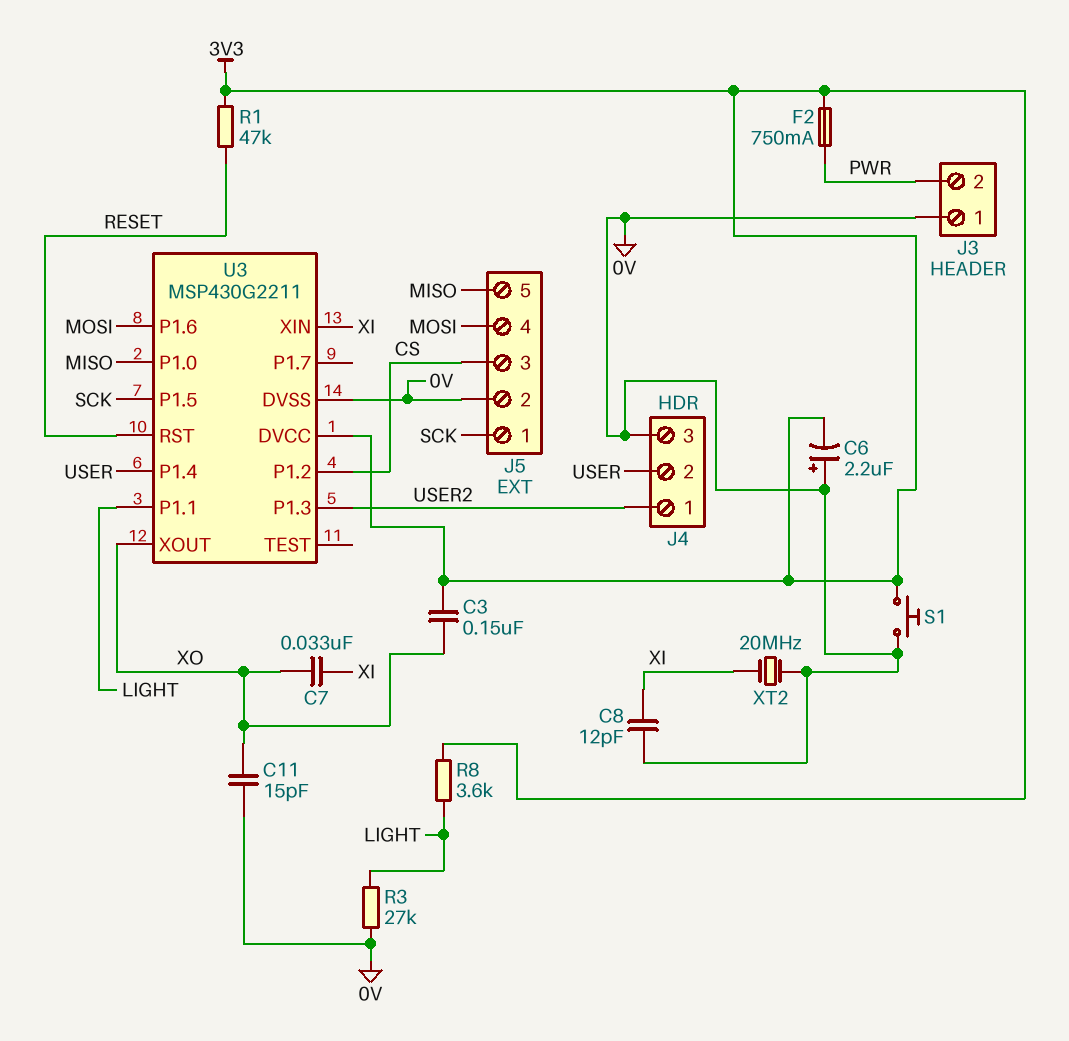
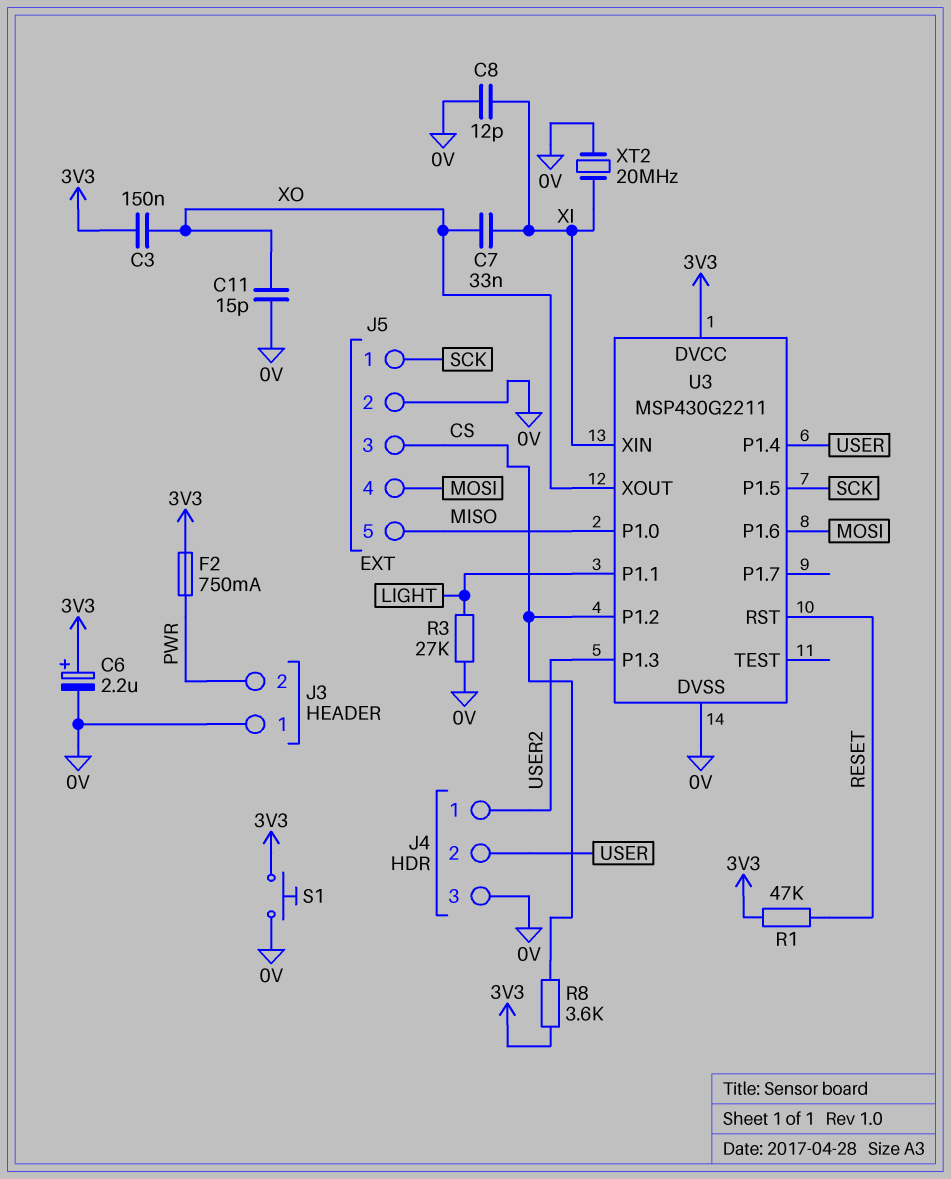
C6: 2.2uF (plus 0V, minus 3V3) -> 2.2uF (plus 3V3, minus 0V)
R8: 3.6k (3V3, LIGHT) -> 3.6k (3V3, CS)

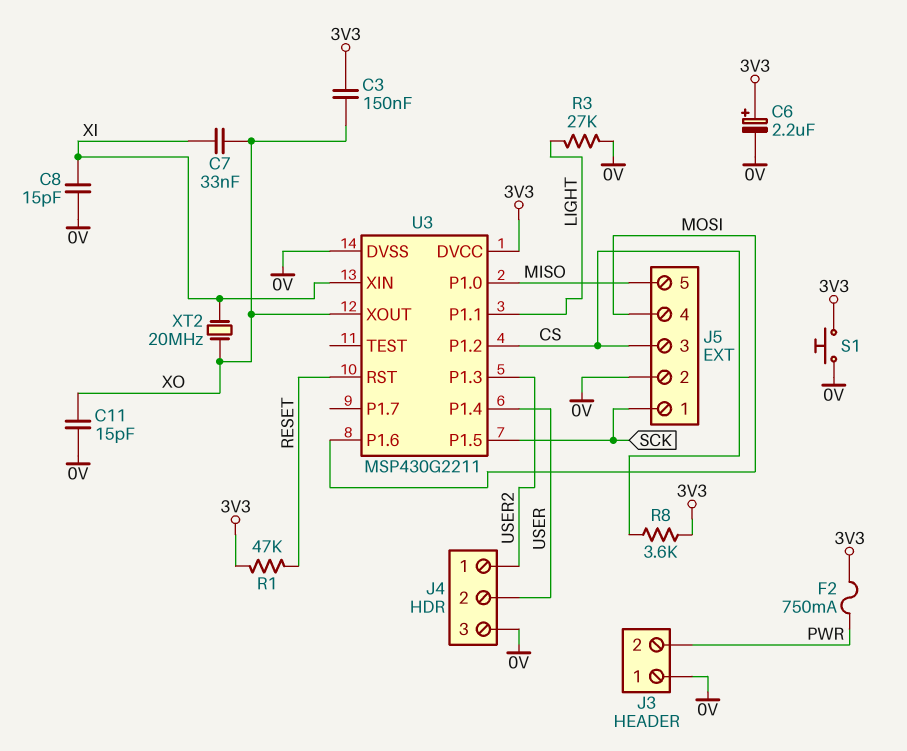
C8: 12pF (0V, XI) -> 15pF (0V, XI)
XT2: 20MHz (0V, XI) -> 20MHz (XI, XO)

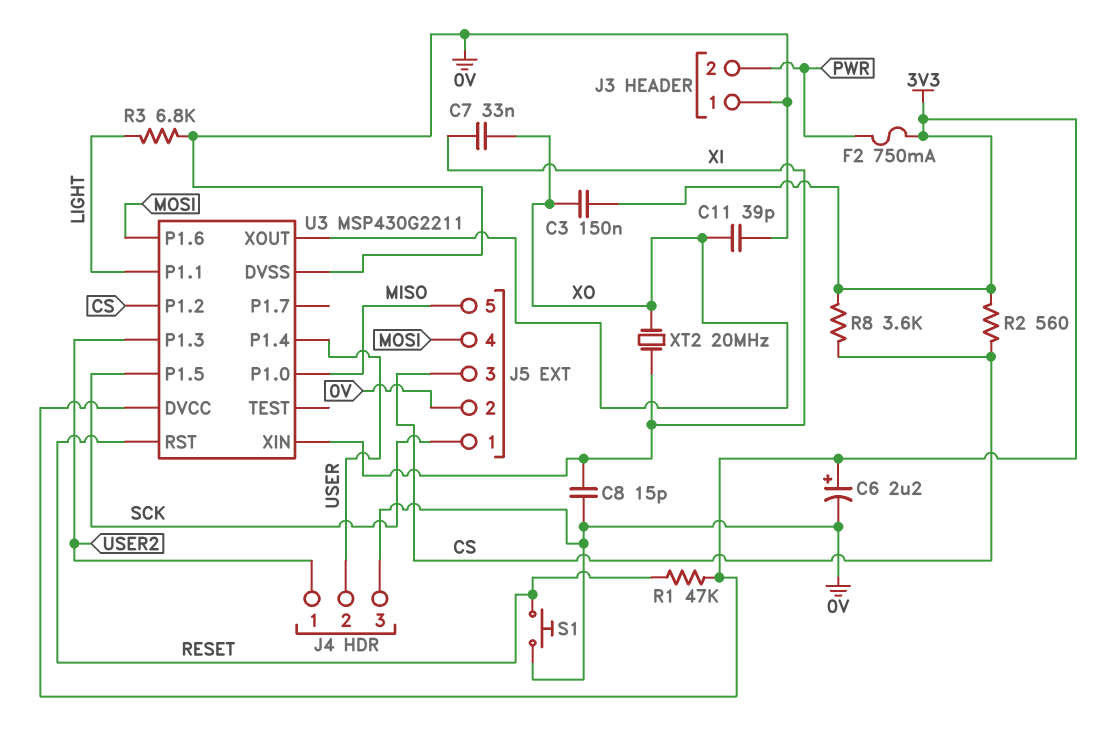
C11: 15pF (0V, XO) -> 39pF (0V, XO)
R2: none -> 560 (3V3, CS)
R3: 27k (0V, LIGHT) -> 6.8k (0V, LIGHT)
S1: button (0V, 3V3) -> button (0V, RESET)

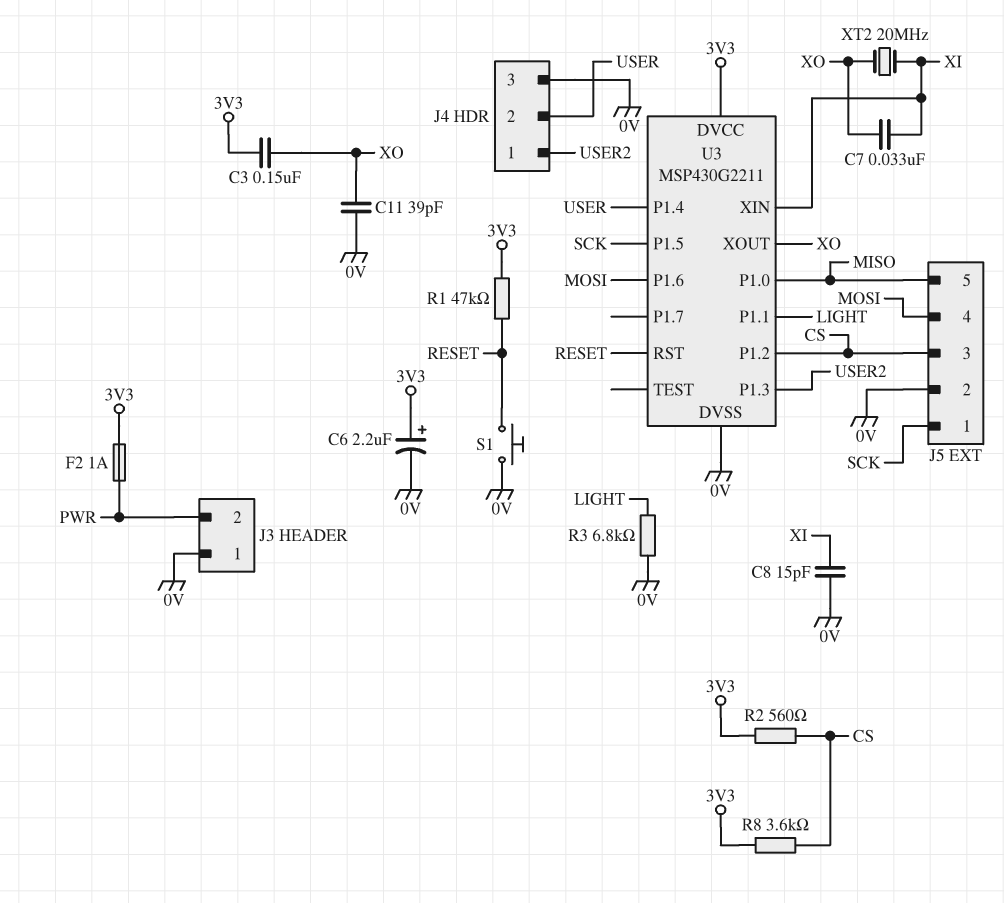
F2: 750mA (3V3, PWR) -> 1A (3V3, PWR)

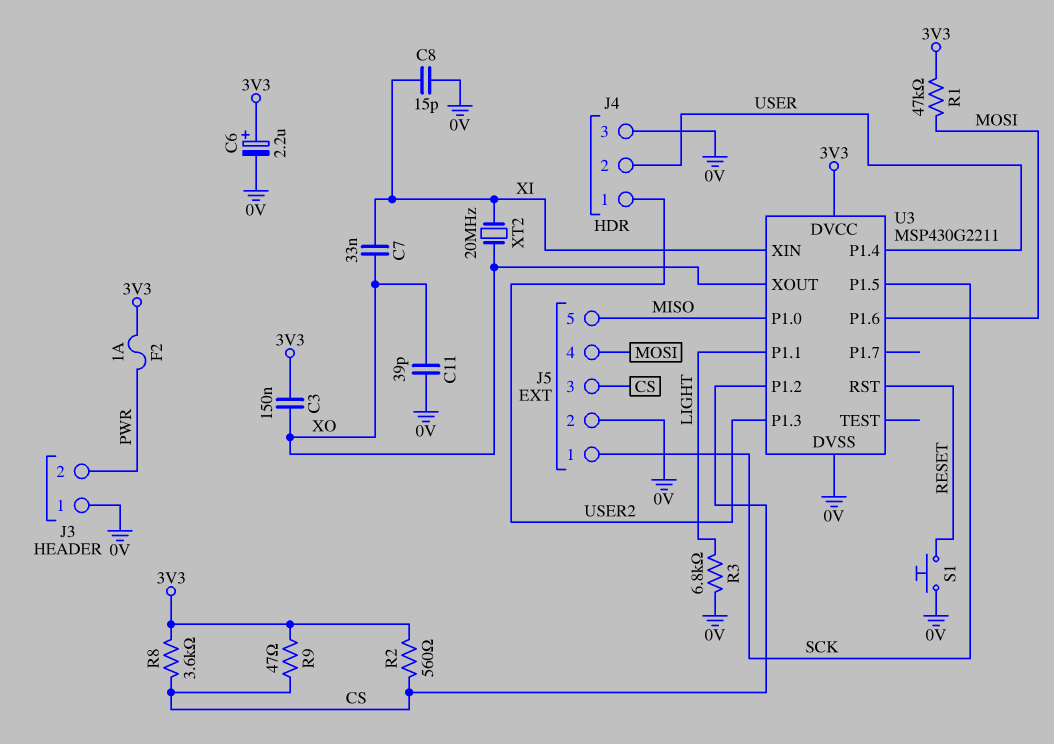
R1: 47k (3V3, RESET) -> 47k (3V3, MOSI)
R9: none -> 47 (3V3, CS)

